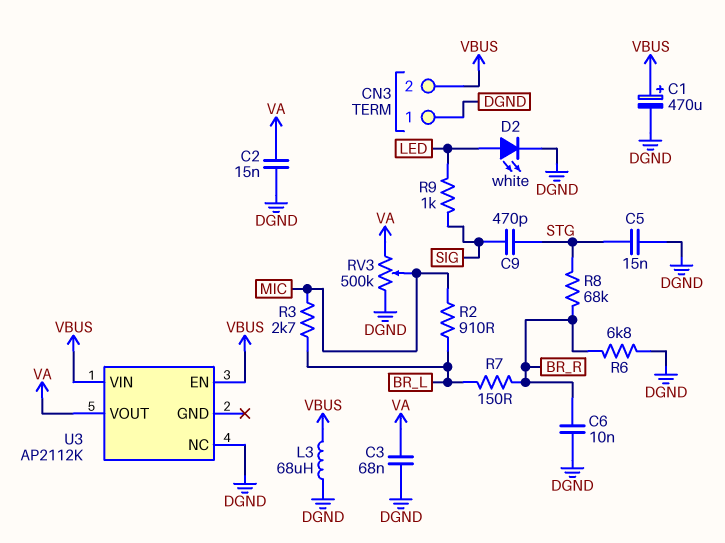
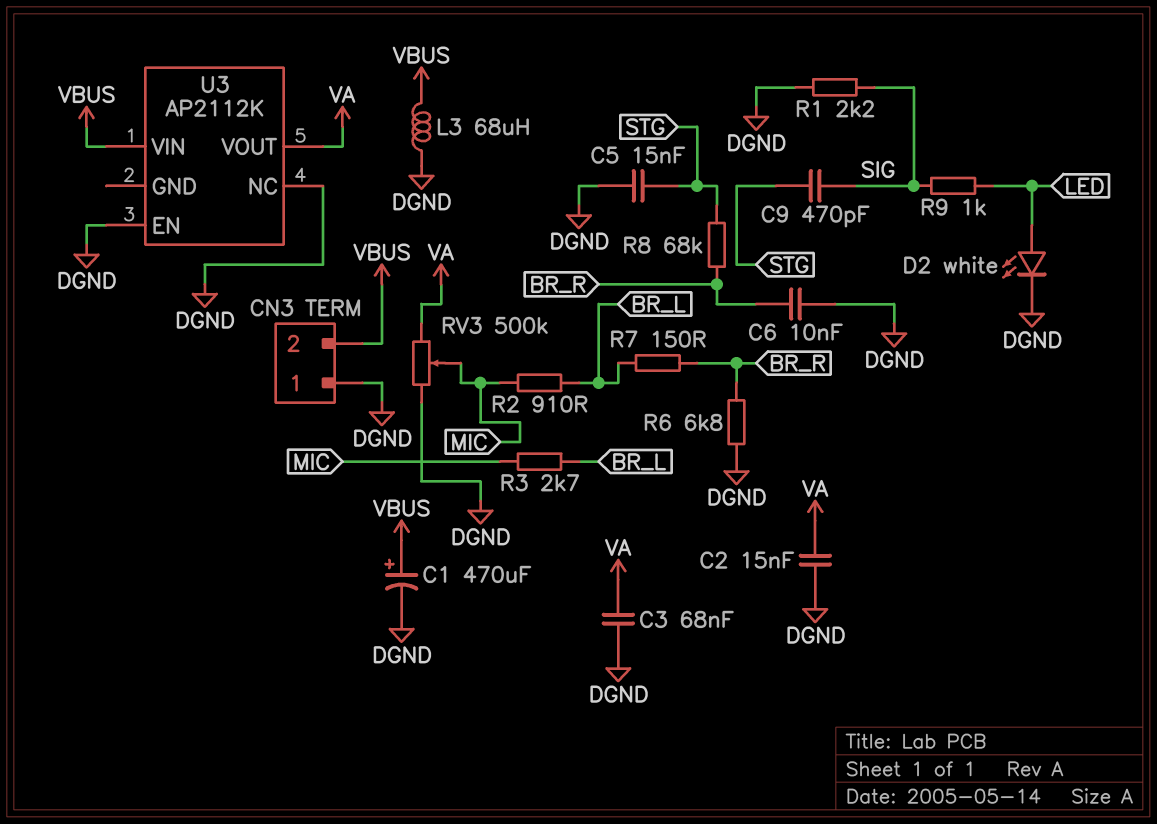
R1: none -> 2.2k (DGND, SIG)
U3 pin EN: VBUS -> DGND

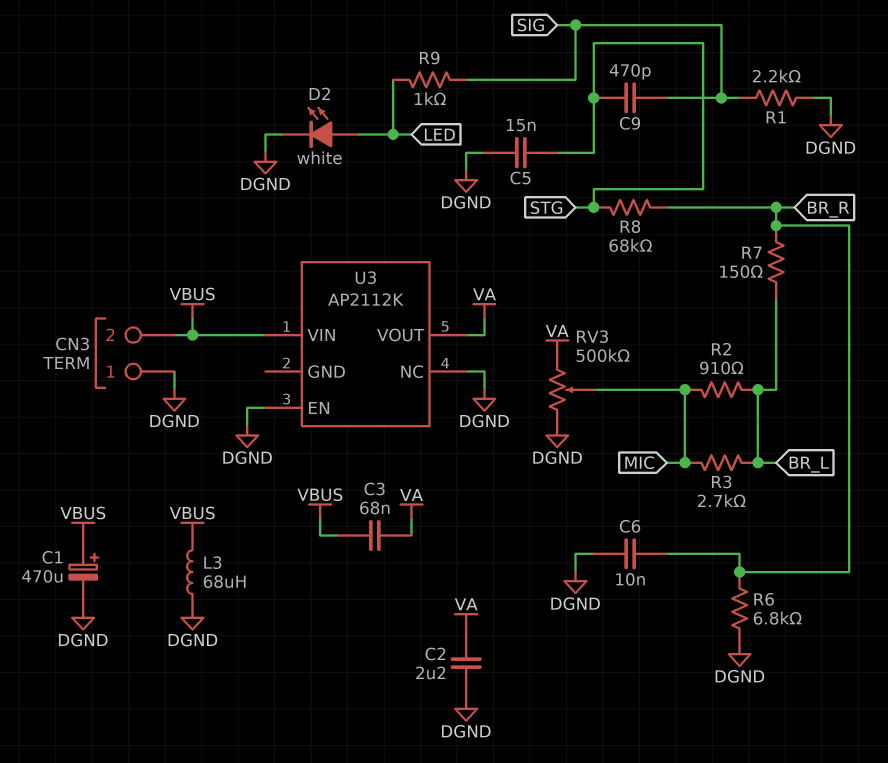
C2: 15nF (DGND, VA) -> 2.2uF (DGND, VA)
C3: 68nF (DGND, VA) -> 68nF (VA, VBUS)

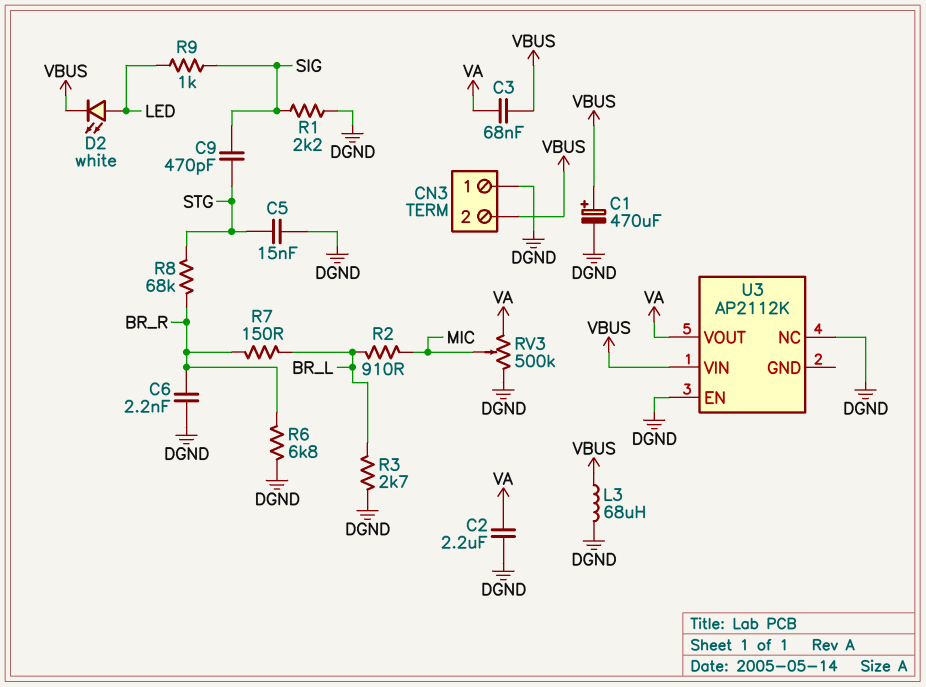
C6: 10nF (BR_R, DGND) -> 2.2nF (BR_R, DGND)
D2: LED white (A LED, K DGND) -> LED white (A LED, K VBUS)
R3: 2.7k (BR_L, MIC) -> 2.7k (BR_L, DGND)

